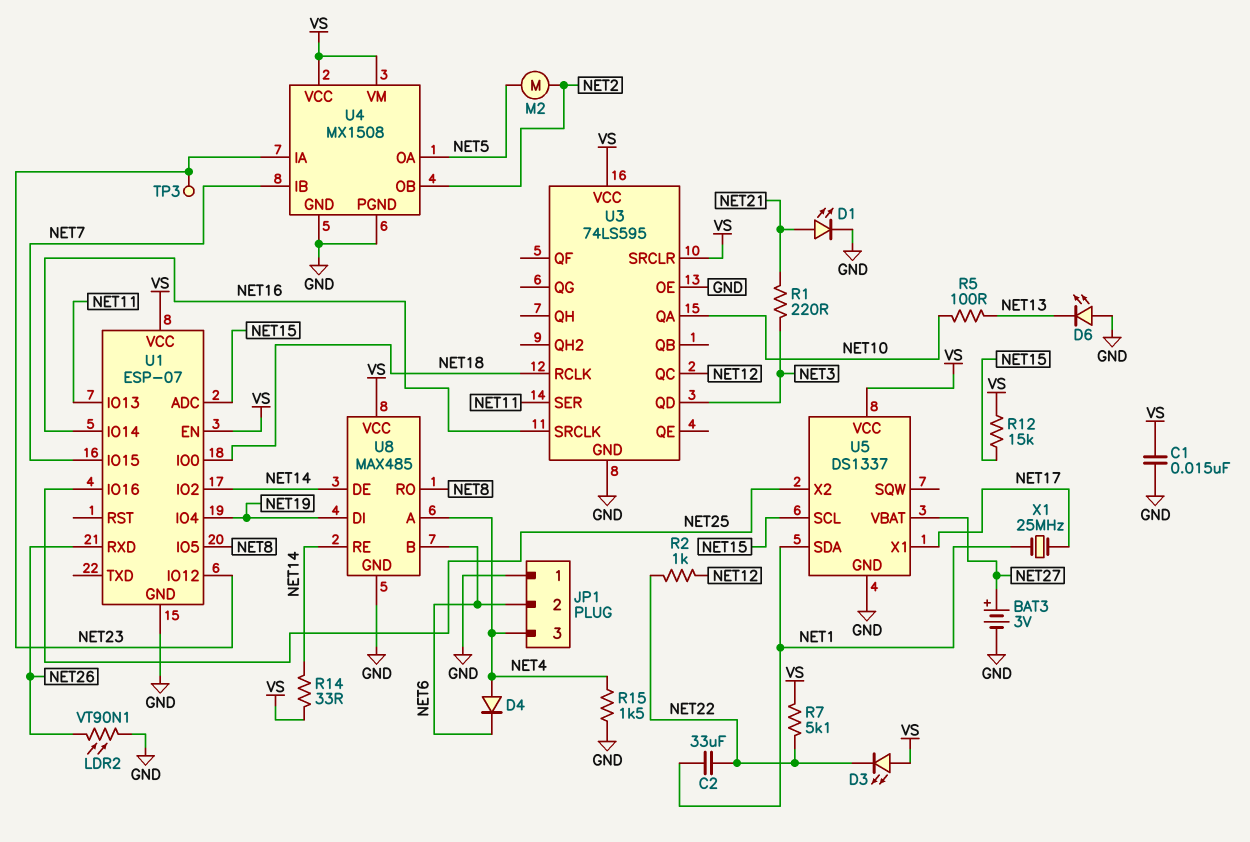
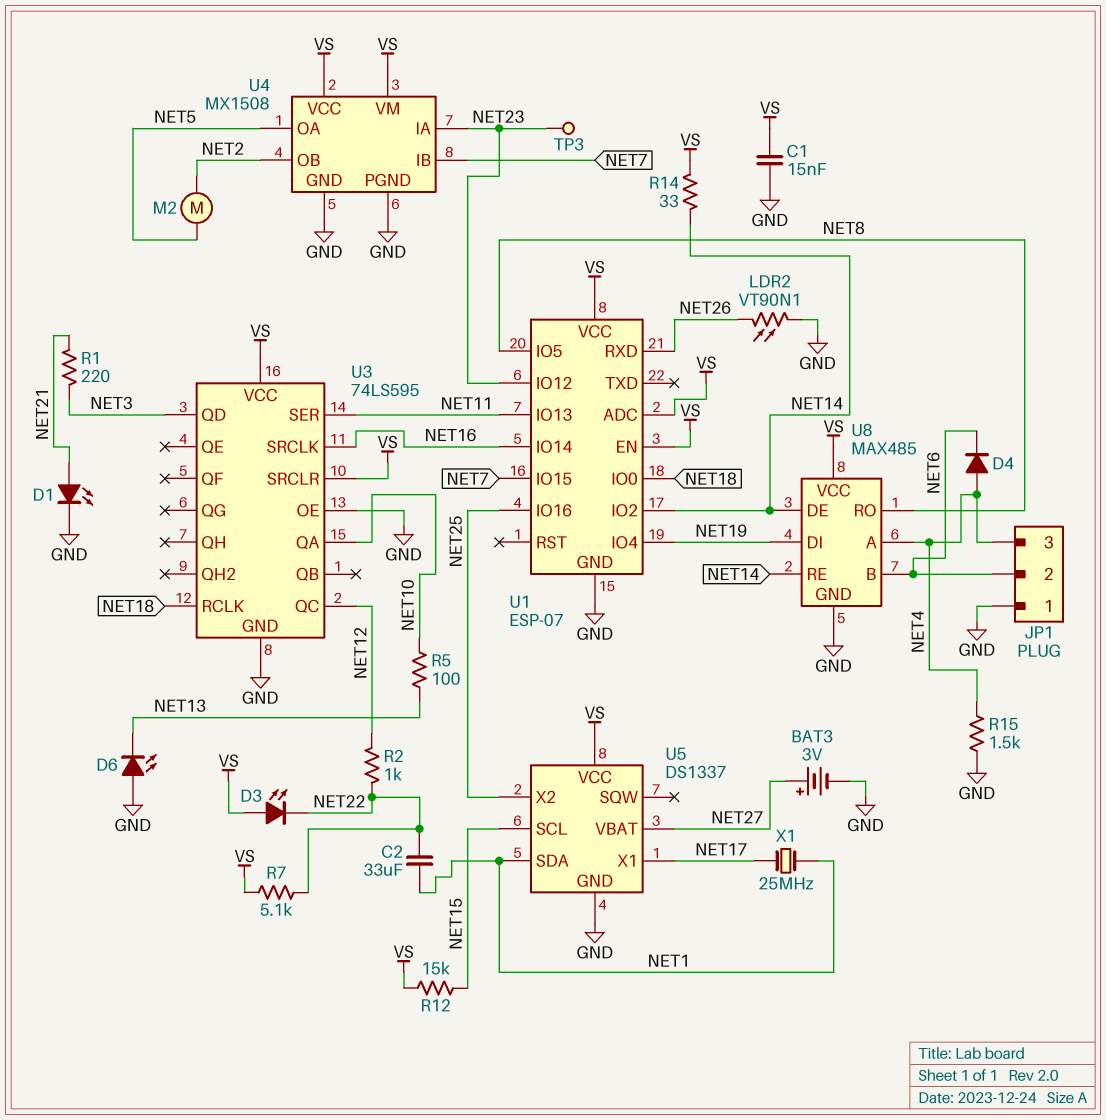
U1 pin ADC: NET15 -> VS

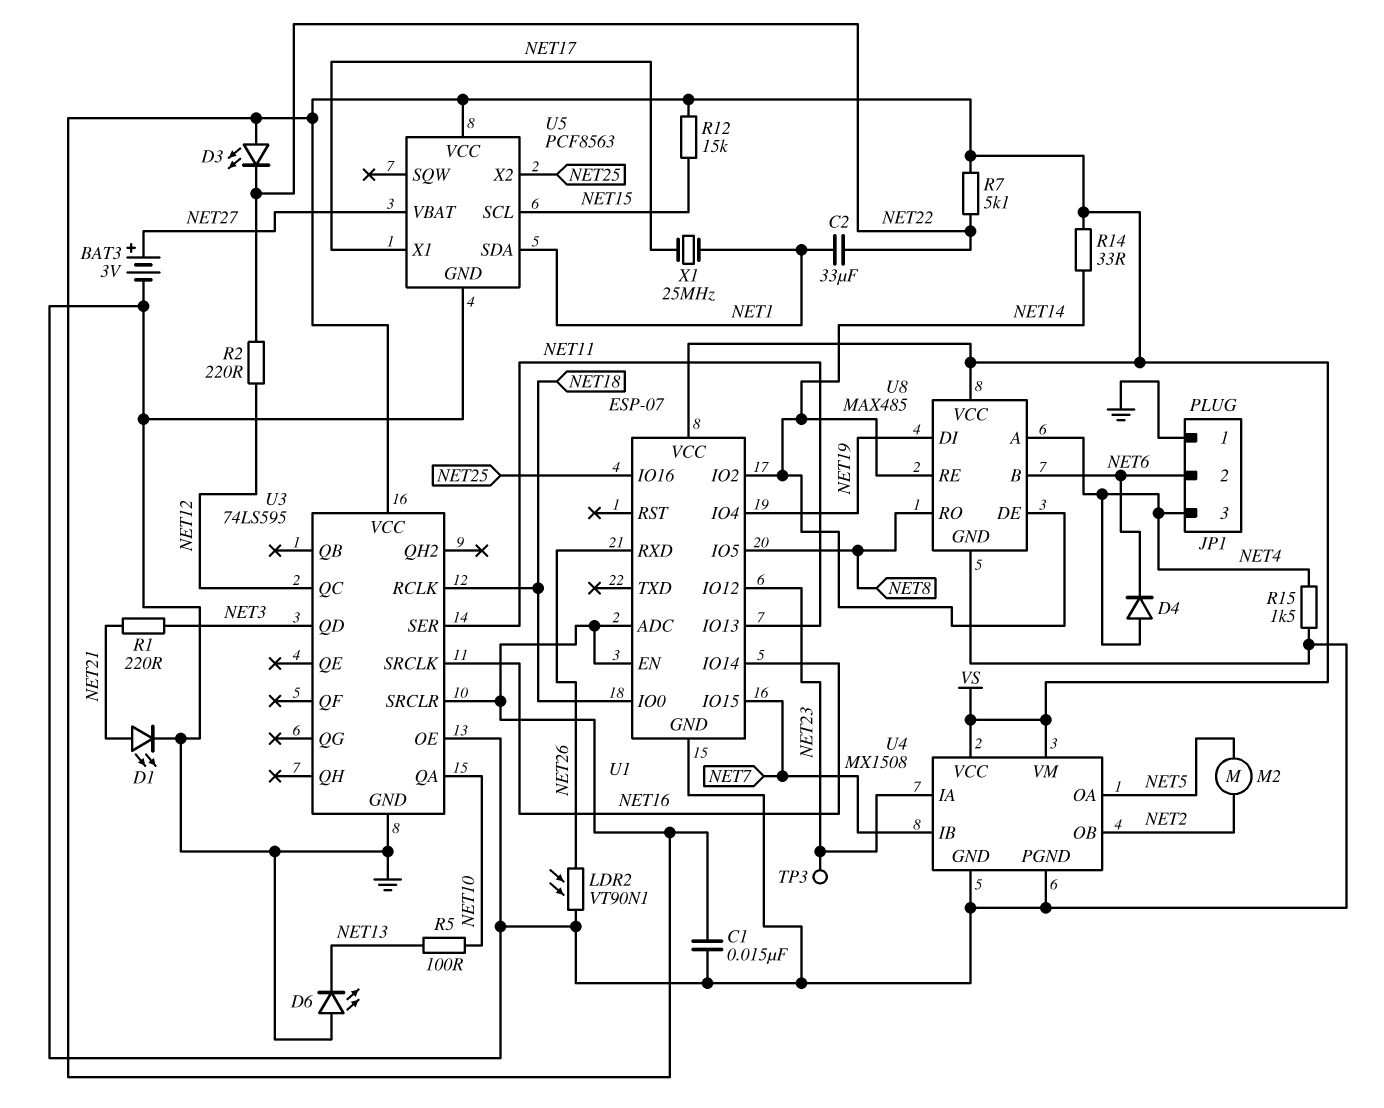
R2: 1k (NET12, NET22) -> 220 (NET12, NET22)
U5: DS1337 -> PCF8563

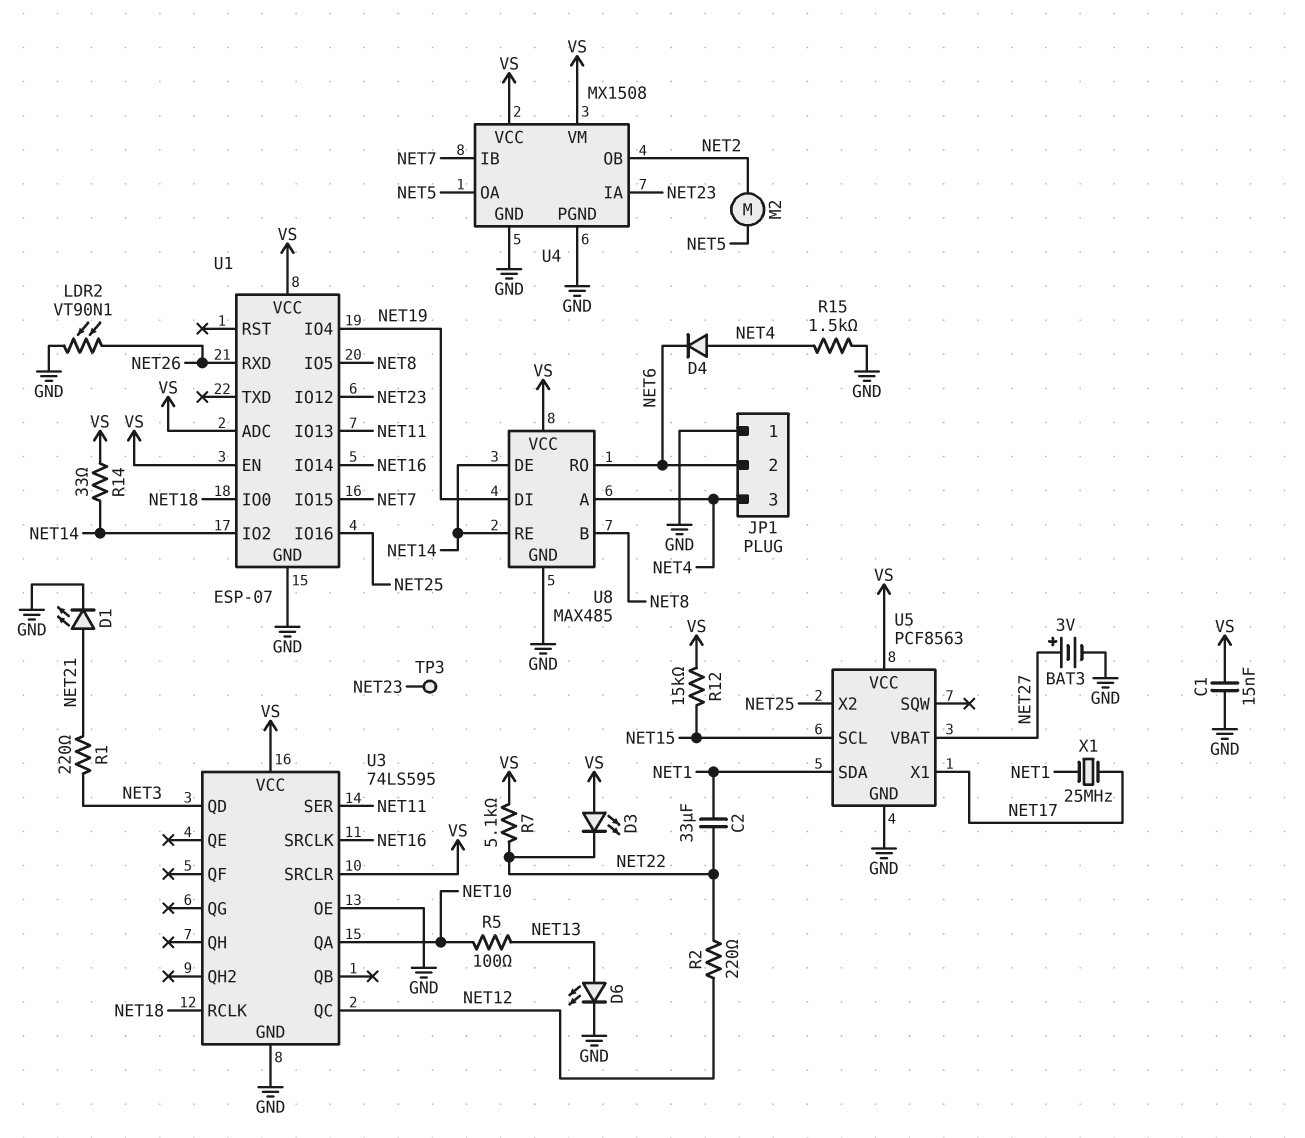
D6: LED (A GND, K NET13) -> LED (A NET13, K GND)
U8 pin B: NET6 -> NET8
U8 pin RO: NET8 -> NET6

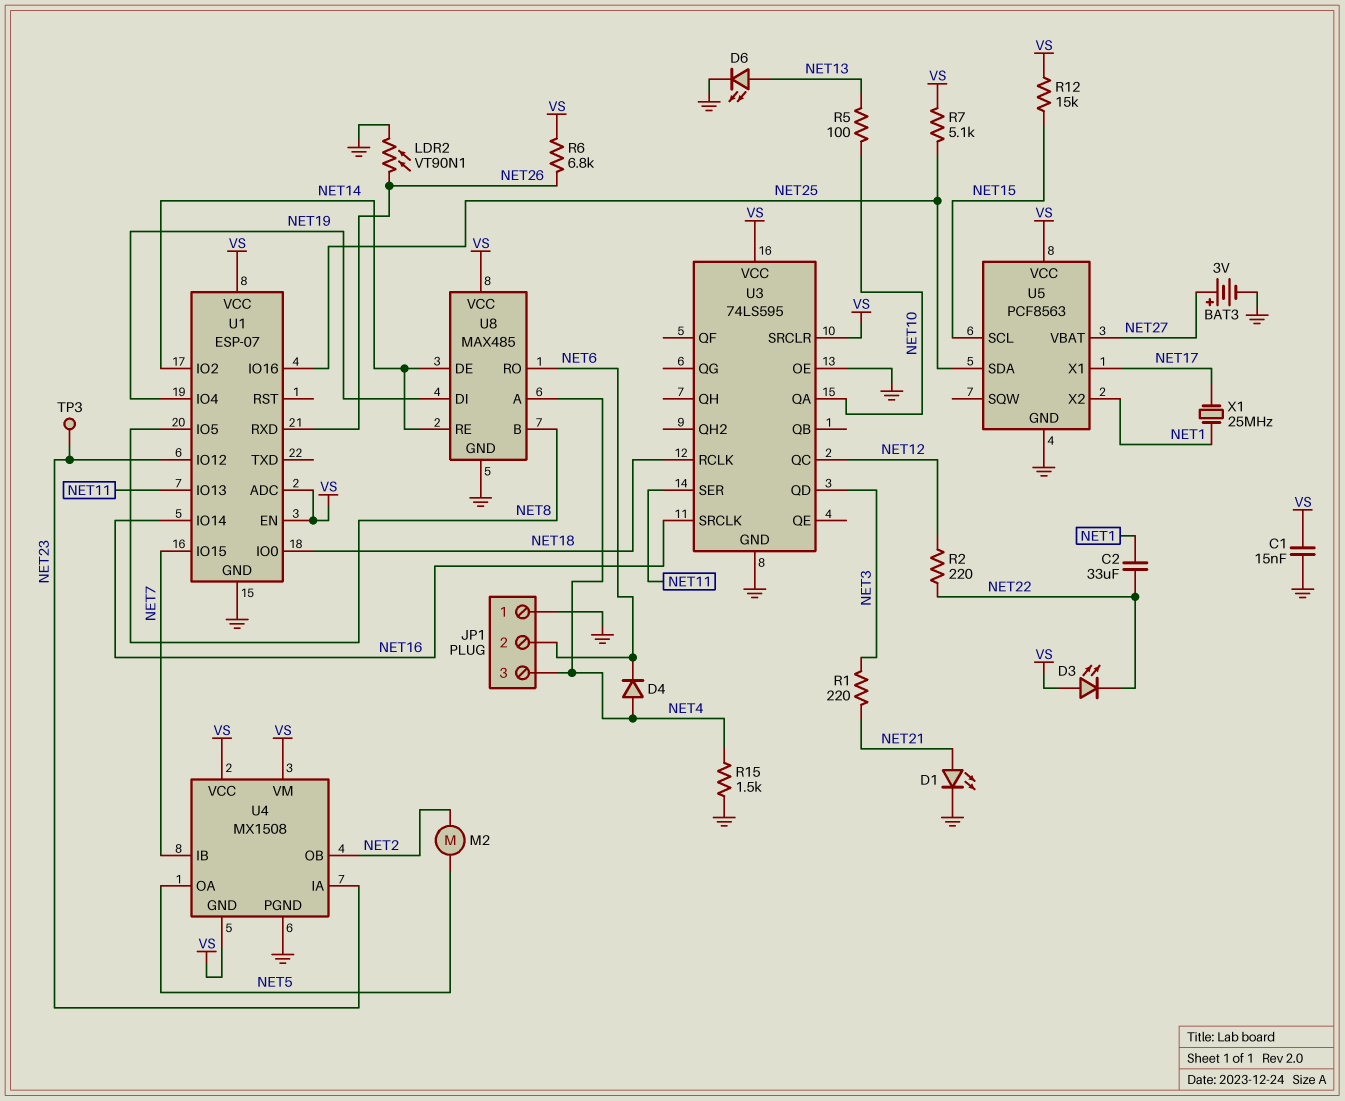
R6: none -> 6.8k (NET26, VS)
R7: 5.1k (NET22, VS) -> 5.1k (NET25, VS)
R14: 33 (NET14, VS) -> none
U4 pin GND: GND -> VS
U5 pin SDA: NET1 -> NET25
U5 pin X2: NET25 -> NET1

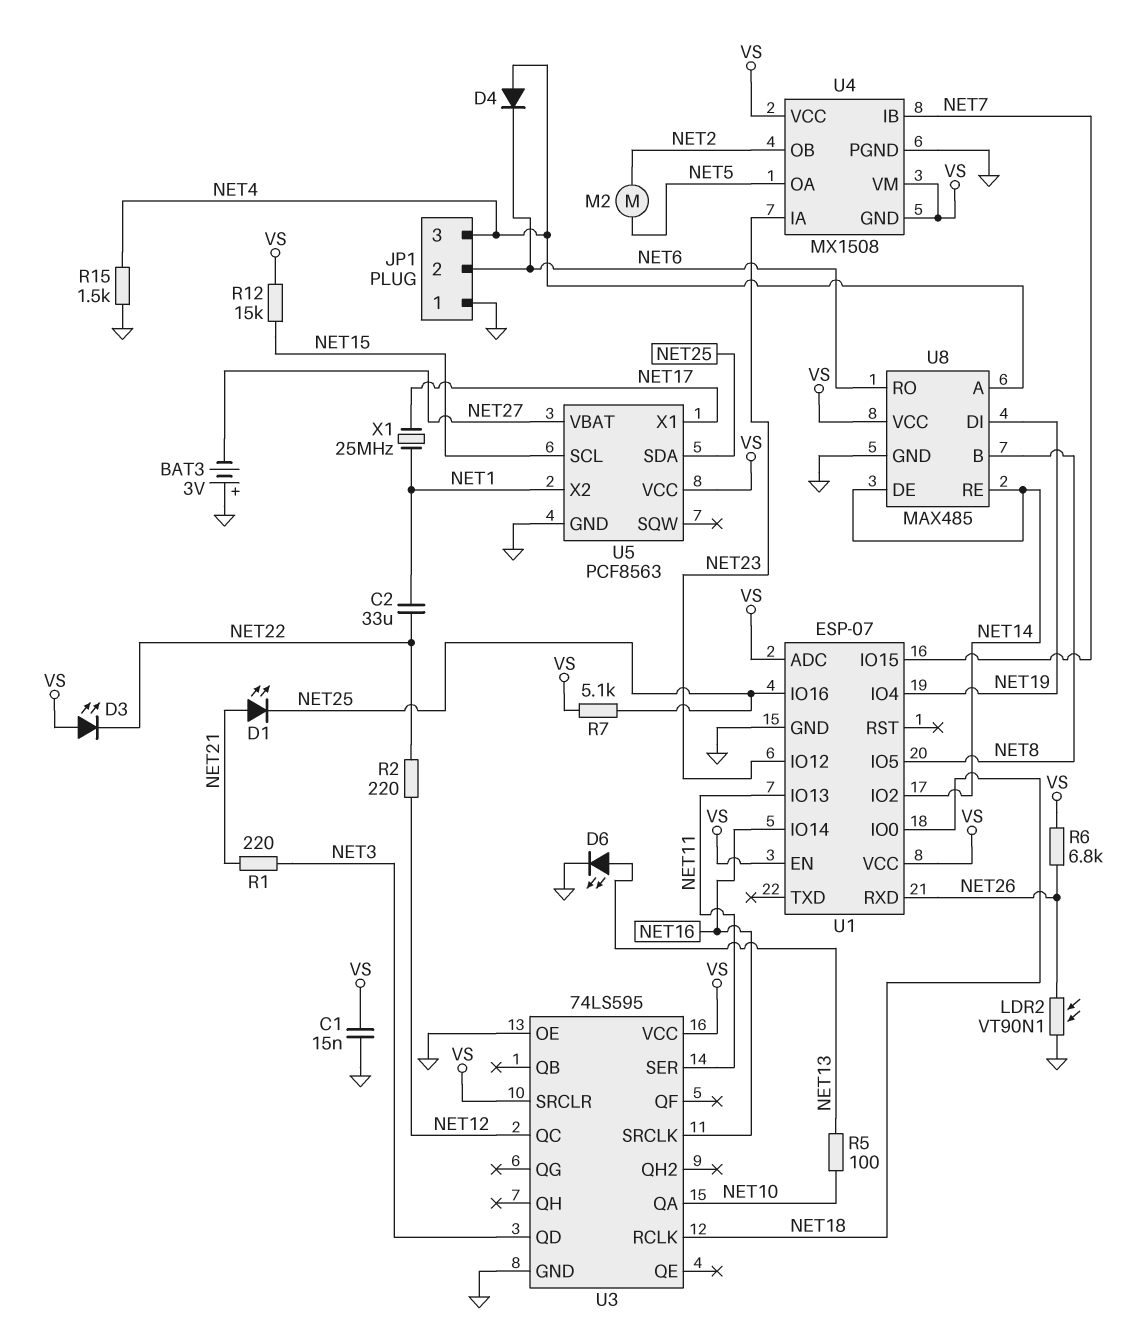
BAT3: 3V (plus NET27, minus GND) -> 3V (plus GND, minus NET27)
D1: LED (A NET21, K GND) -> LED (A NET21, K NET25)
TP3: test point (NET23) -> none

